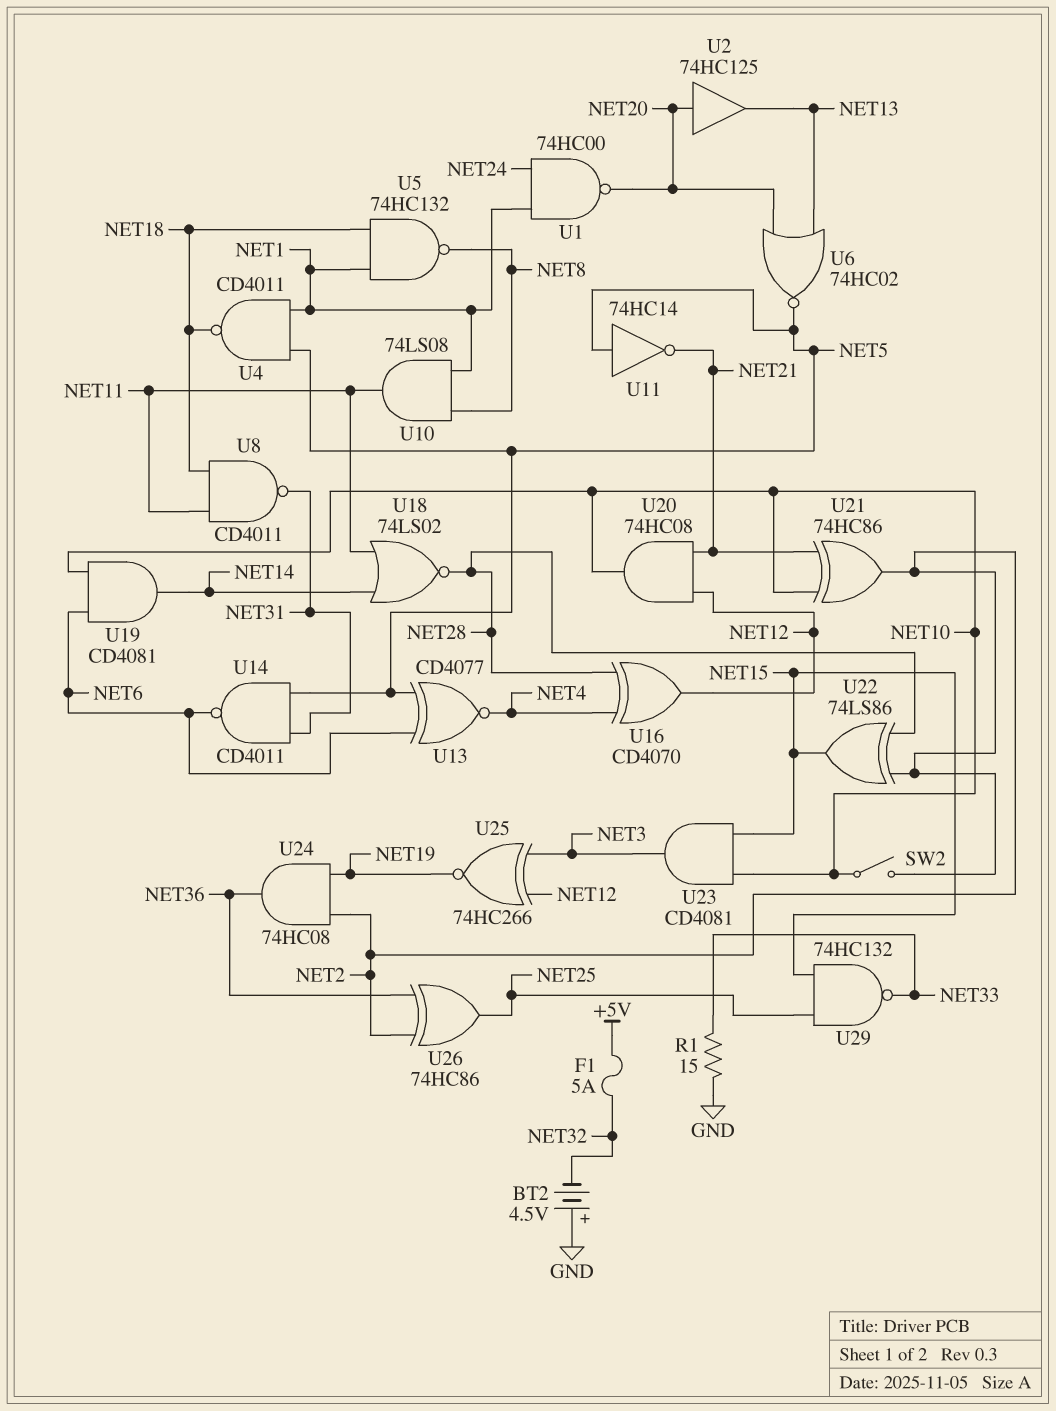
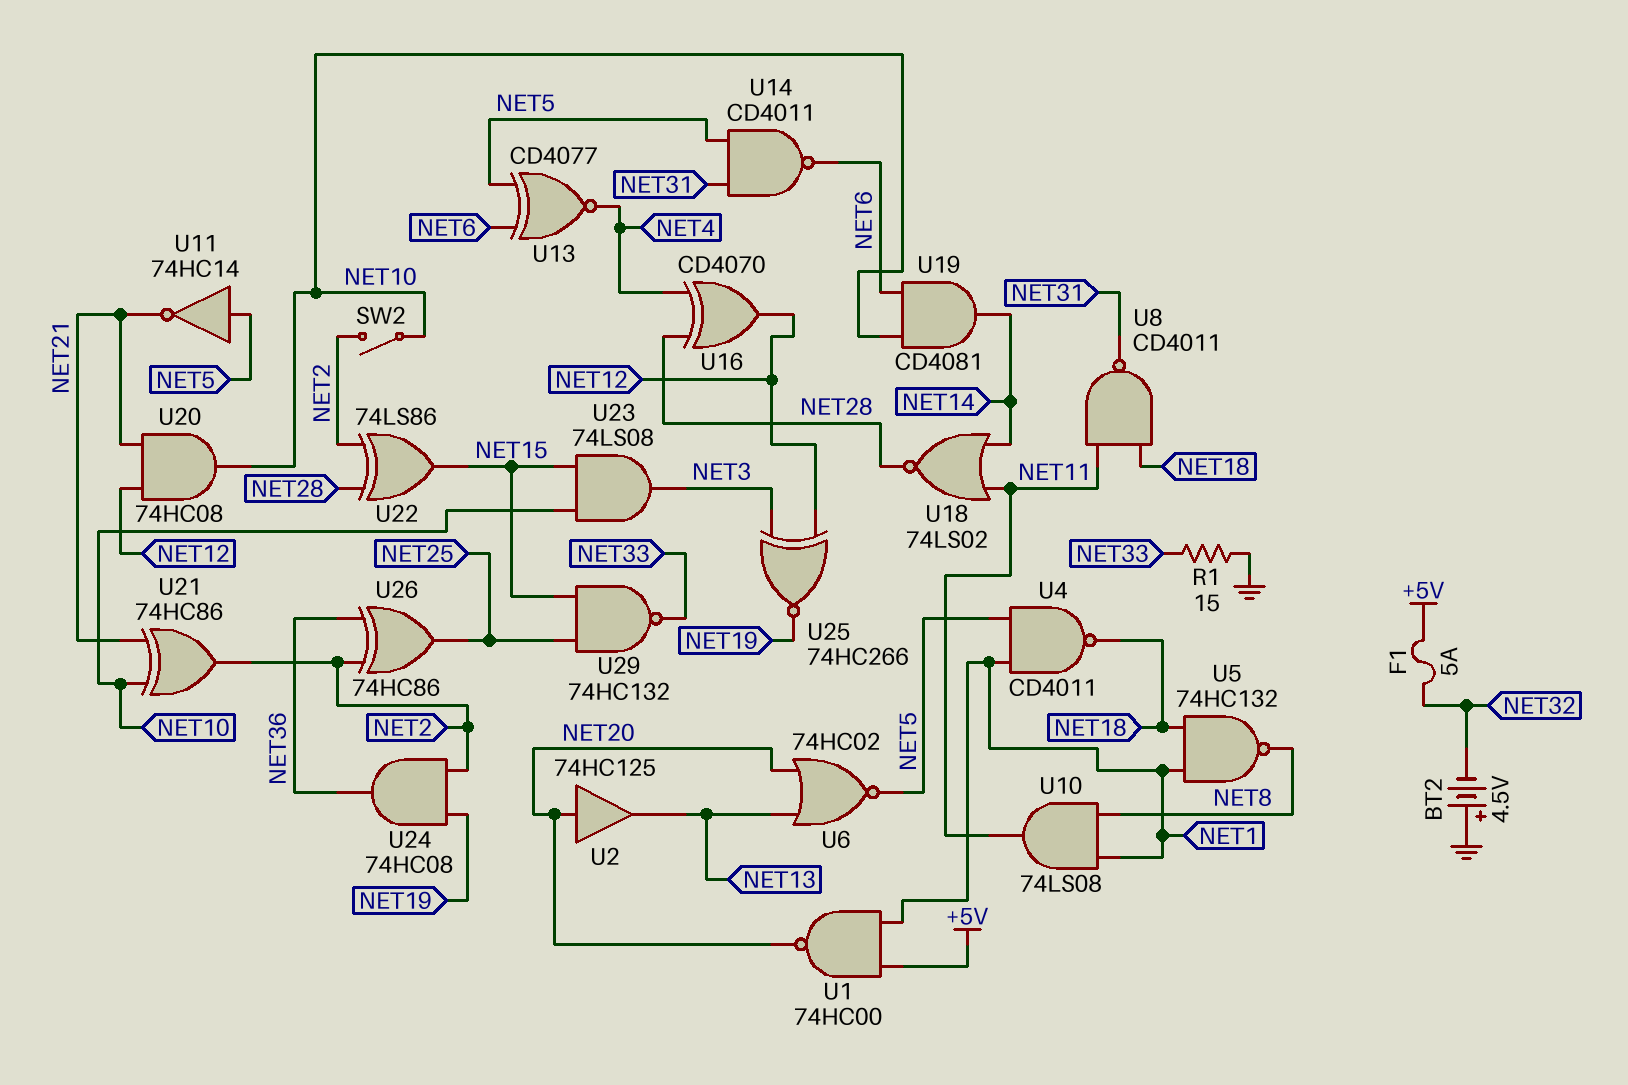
U1: NAND 74HC00 (in NET1, in NET24, out NET20) -> NAND 74HC00 (in +5V, in NET1, out NET20)
U23: AND CD4081 (in NET10, in NET15, out NET3) -> AND 74LS08 (in NET10, in NET15, out NET3)

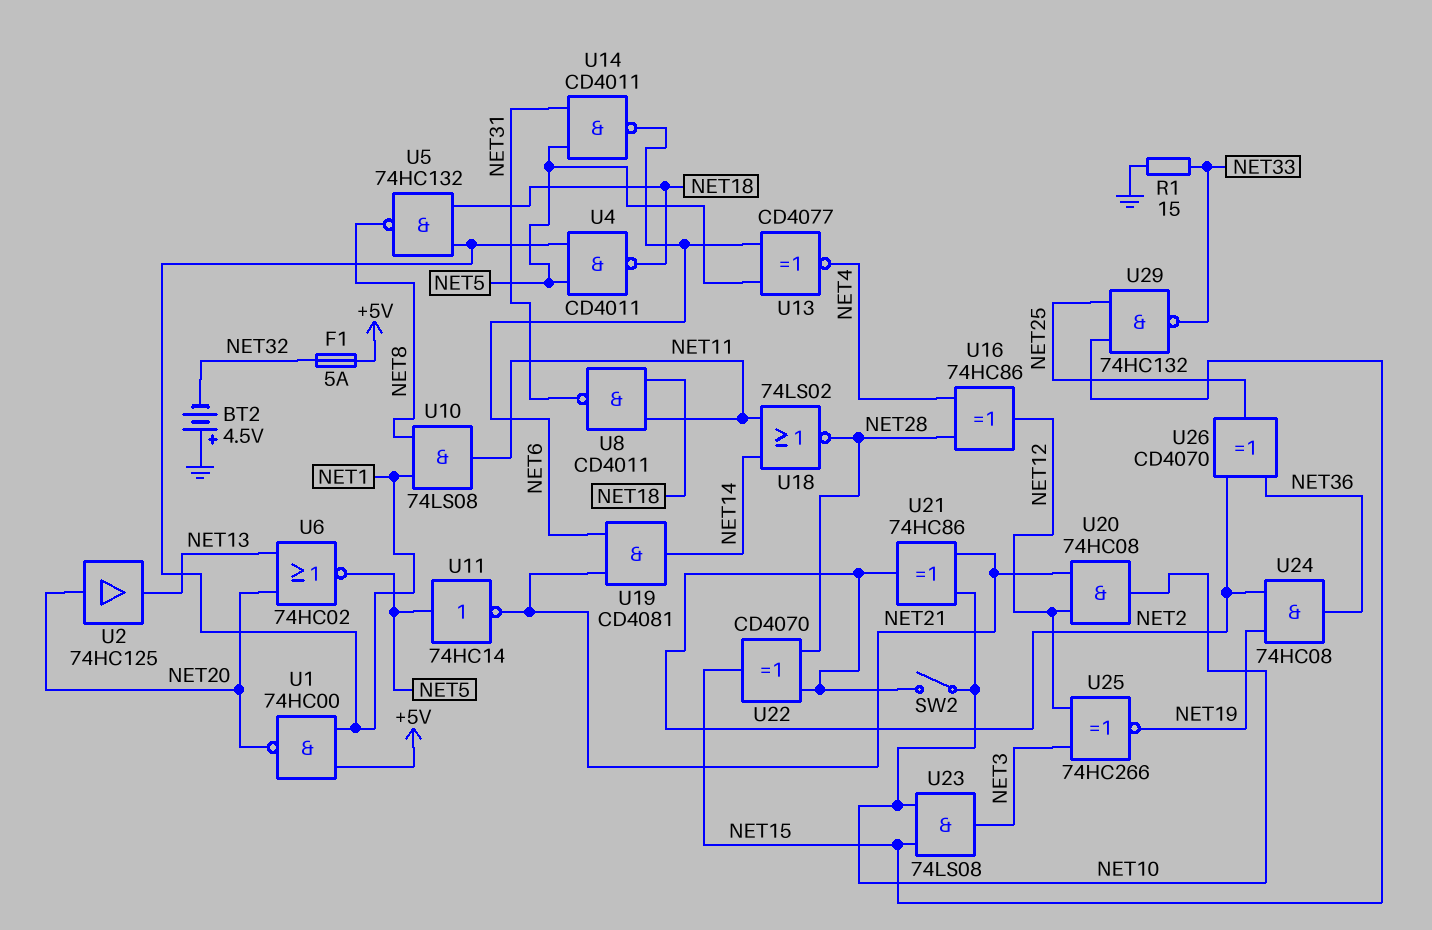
U16: XOR CD4070 (in NET4, in NET28, out NET12) -> XOR 74HC86 (in NET4, in NET28, out NET12)
U19: AND CD4081 (in NET6, in NET10, out NET14) -> AND CD4081 (in NET6, in NET21, out NET14)
U22: XOR 74LS86 (in NET2, in NET28, out NET15) -> XOR CD4070 (in NET2, in NET28, out NET15)
U26: XOR 74HC86 (in NET2, in NET36, out NET25) -> XOR CD4070 (in NET2, in NET36, out NET25)

